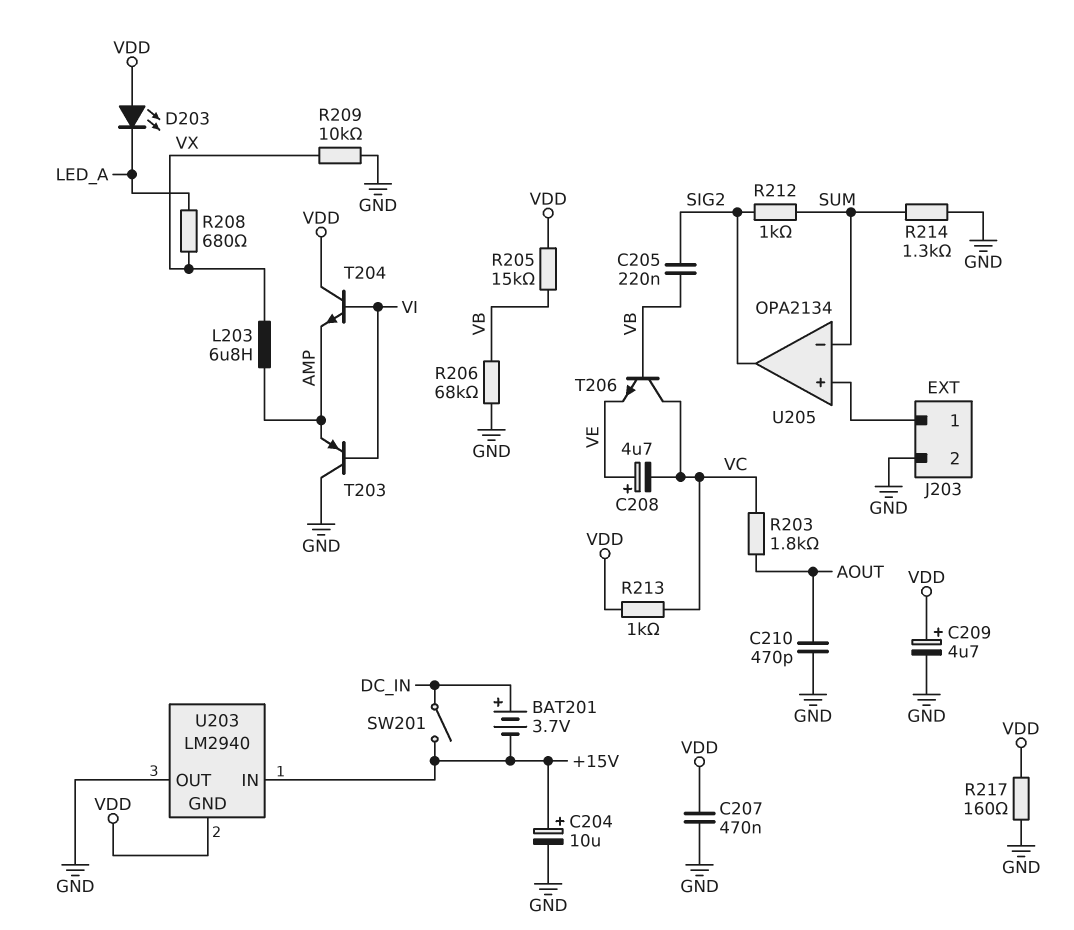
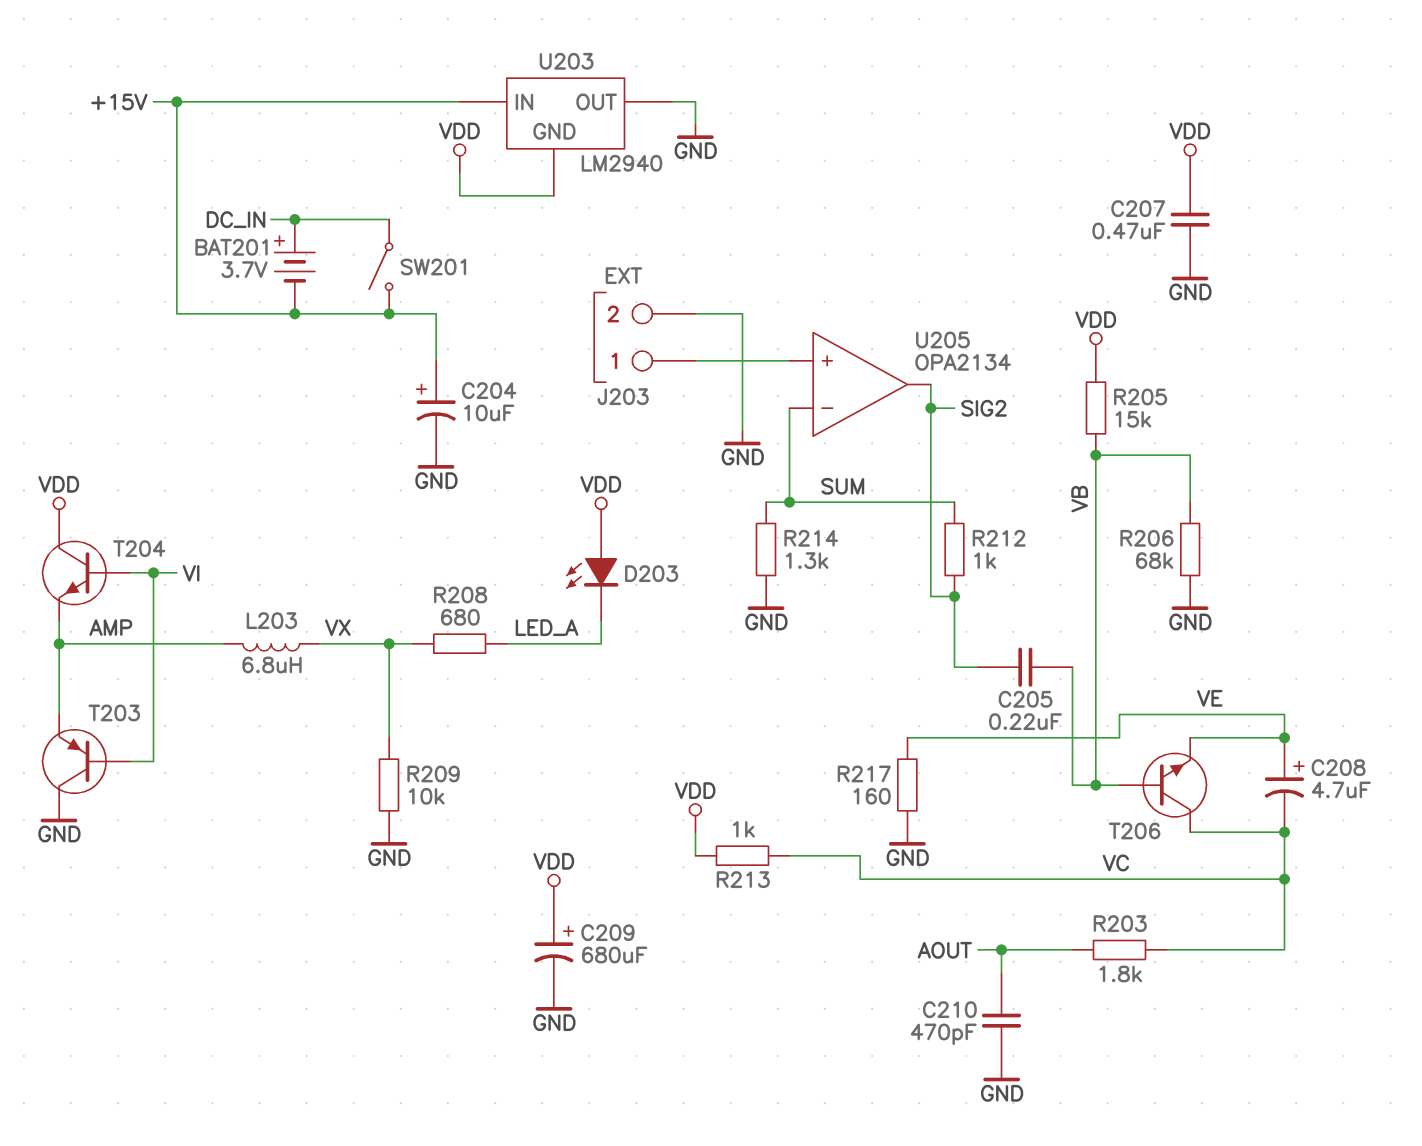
C209: 4.7uF (plus VDD, minus GND) -> 680uF (plus VDD, minus GND)
R217: 160 (GND, VDD) -> 160 (GND, VE)

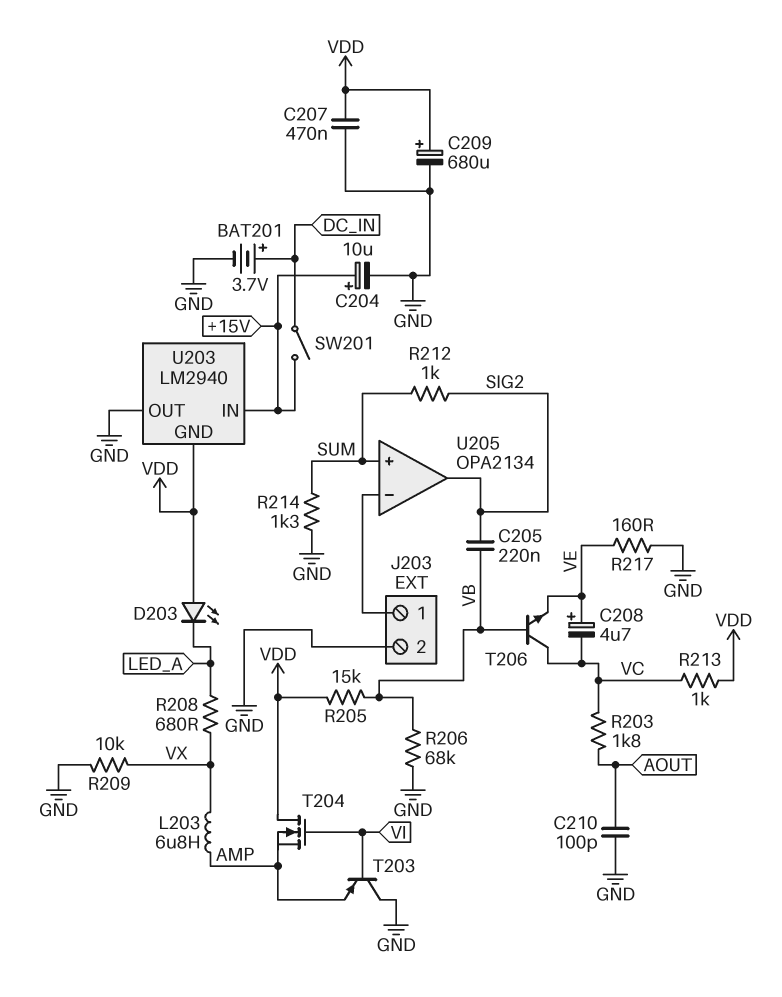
BAT201: 3.7V (plus DC_IN, minus +15V) -> 3.7V (plus DC_IN, minus GND)
C210: 470pF (AOUT, GND) -> 100pF (AOUT, GND)
T204: NPN (B VI, C VDD, E AMP) -> NMOS (G VI, D VDD, S AMP)
U205 pin in+: J203/1 -> SUM
U205 pin in-: SUM -> J203/1

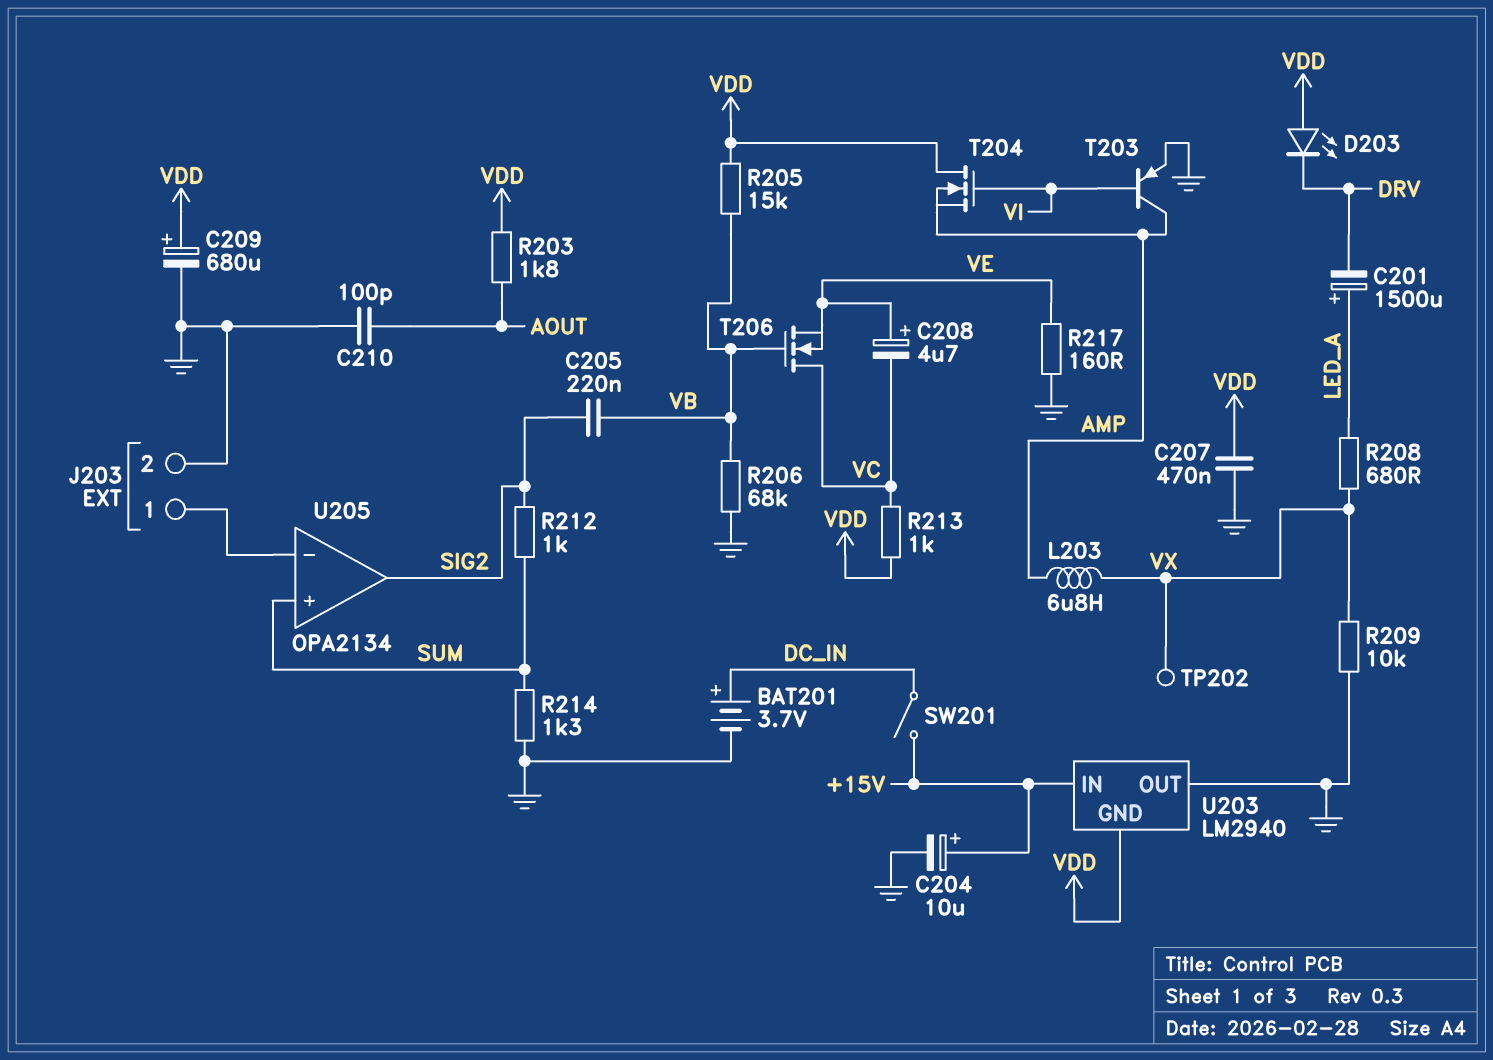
C201: none -> 1500uF (plus LED_A, minus DRV)
D203: LED (A VDD, K LED_A) -> LED (A VDD, K DRV)
R203: 1.8k (AOUT, VC) -> 1.8k (AOUT, VDD)
T203: PNP (B VI, C GND, E AMP) -> PNP (B VI, C AMP, E GND)
T206: NPN (B VB, C VC, E VE) -> NMOS (G VB, D VC, S VE)
TP202: none -> test point (VX)

